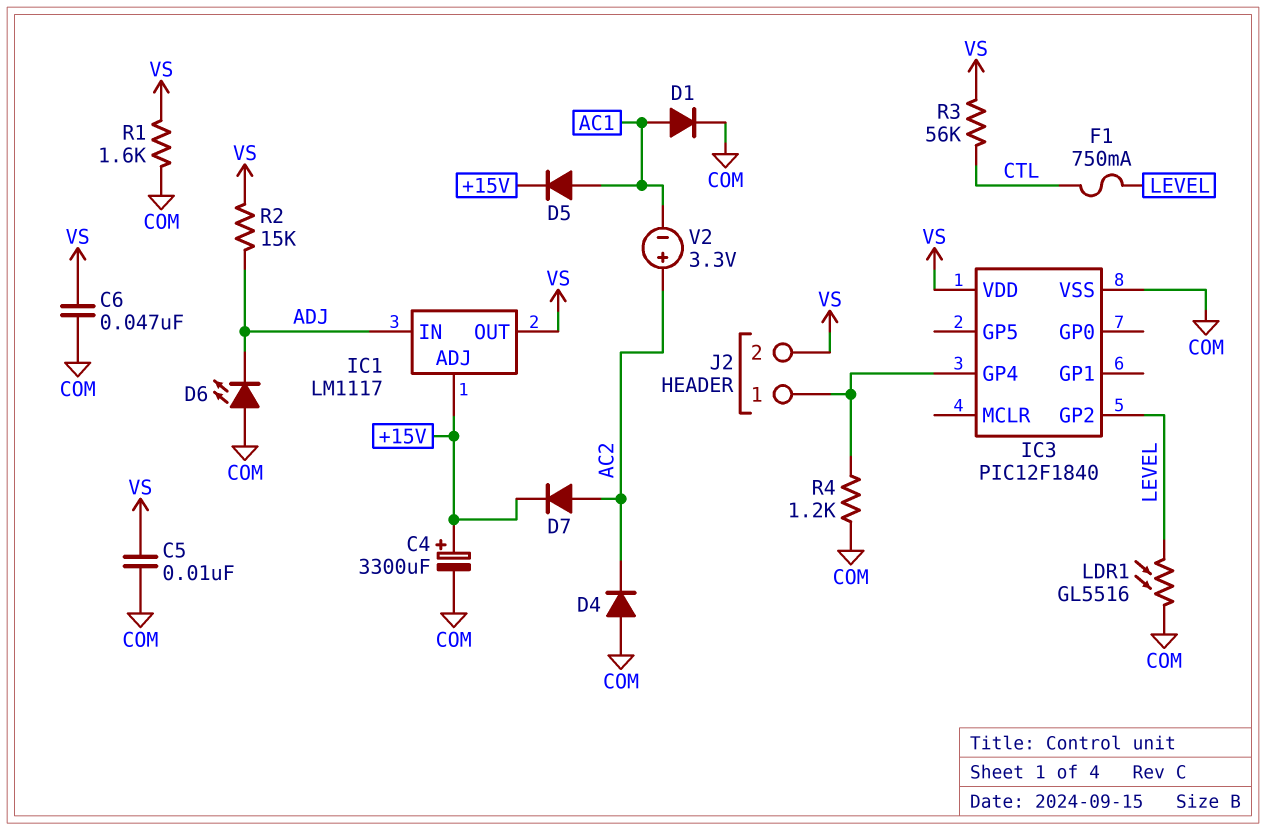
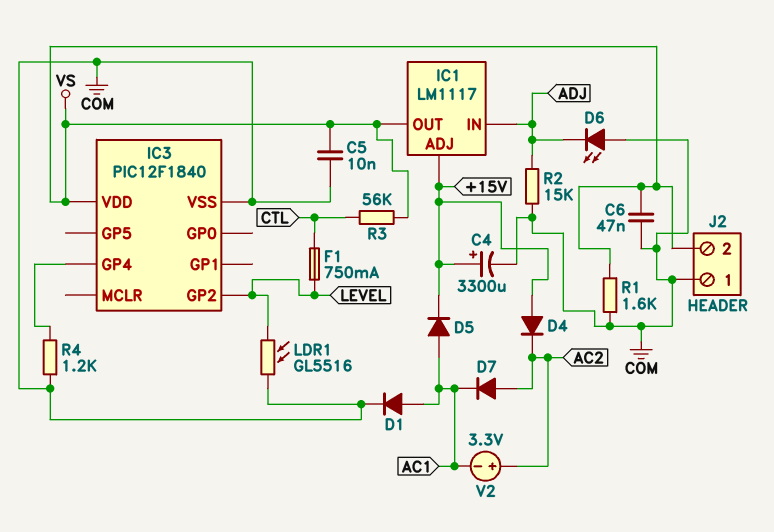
D4: diode (A COM, K AC2) -> diode (A +15V, K AC2)
D7: diode (A AC2, K +15V) -> diode (A AC2, K AC1)
J2 pin 1: IC3/GP4 -> COM
R2: 15k (ADJ, VS) -> 15k (ADJ, COM)

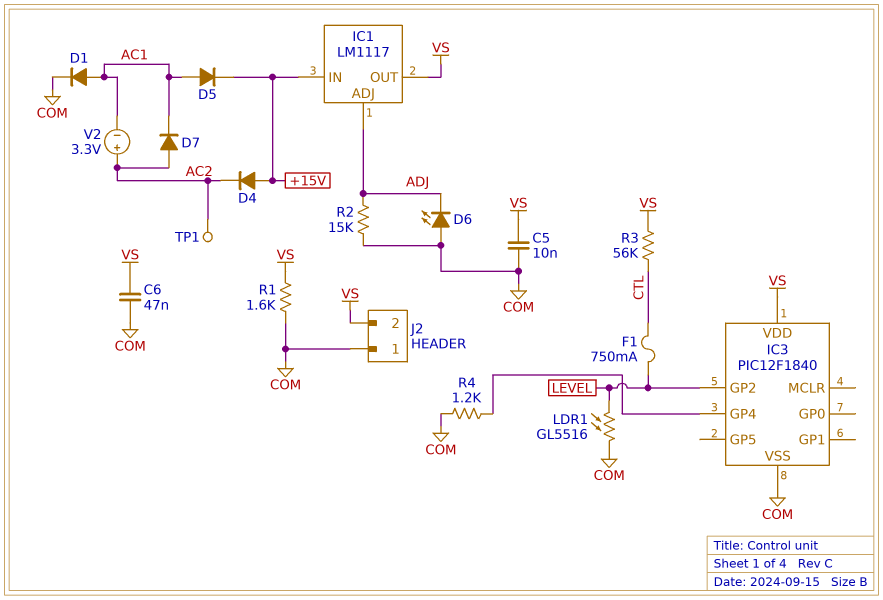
C4: 3300uF (plus +15V, minus COM) -> none
IC1 pin ADJ: +15V -> ADJ
IC1 pin IN: ADJ -> +15V
TP1: none -> test point (AC2)

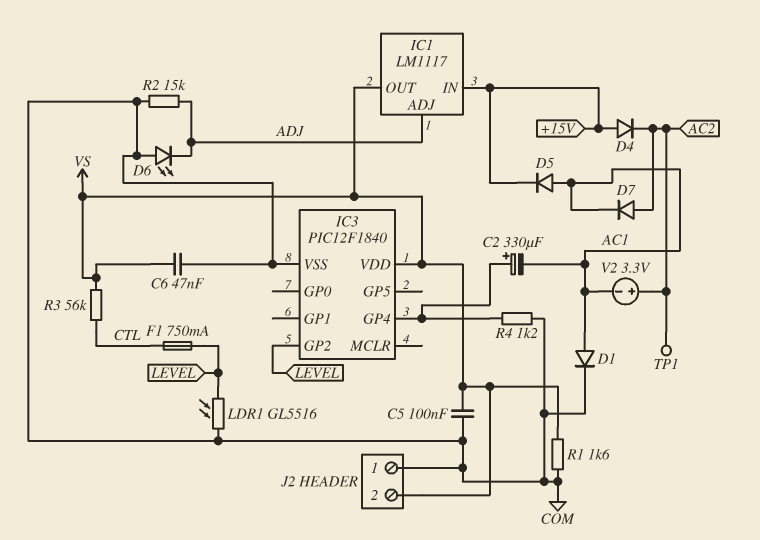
C2: none -> 330uF (plus IC3/GP4, minus AC1)
C5: 10nF (COM, VS) -> 100nF (COM, VS)

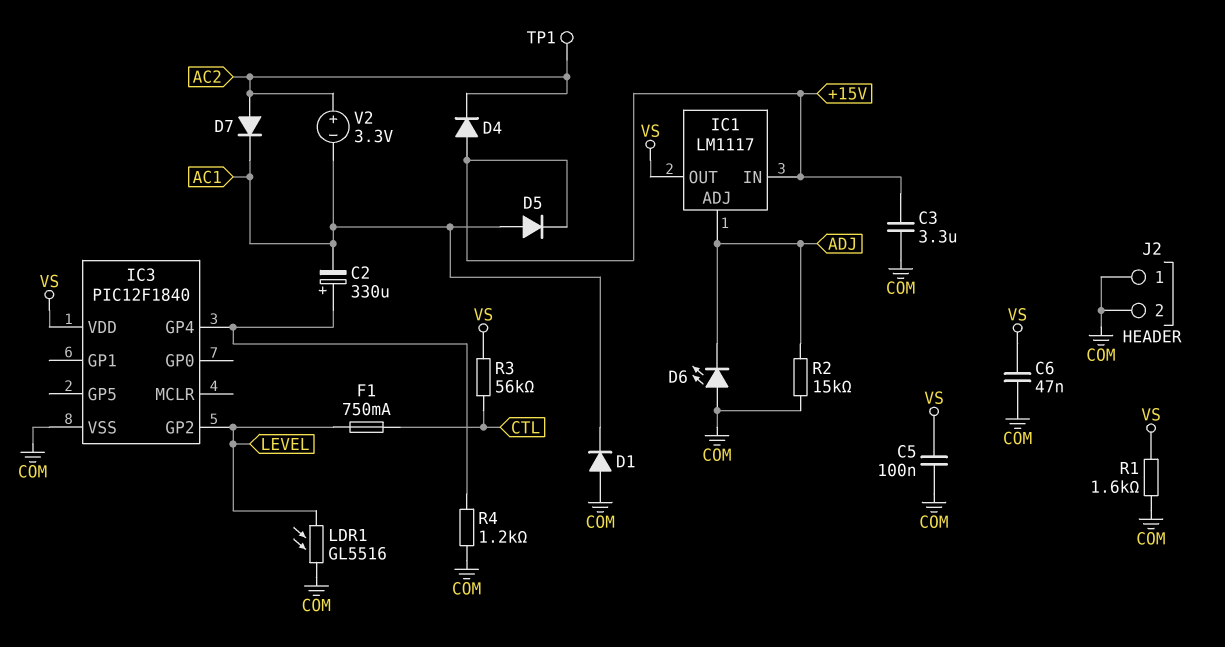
C3: none -> 3.3uF (+15V, COM)
D1: diode (A AC1, K COM) -> diode (A COM, K AC1)
J2 pin 2: VS -> COM

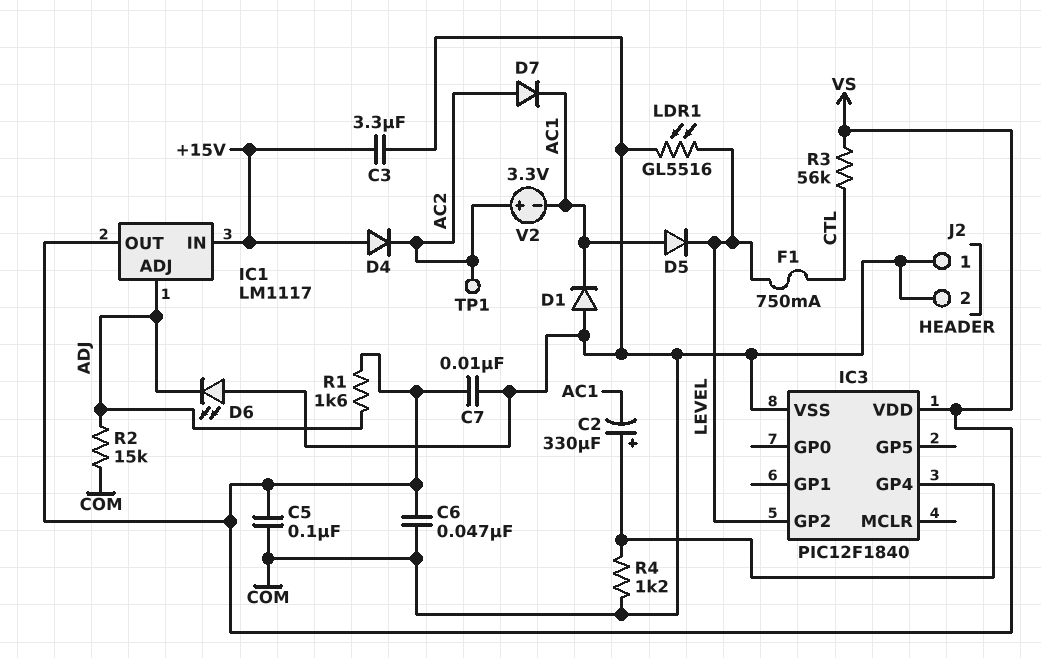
C7: none -> 10nF (COM, VS)
D5: diode (A AC1, K +15V) -> diode (A AC1, K LEVEL)
R1: 1.6k (COM, VS) -> 1.6k (ADJ, VS)

